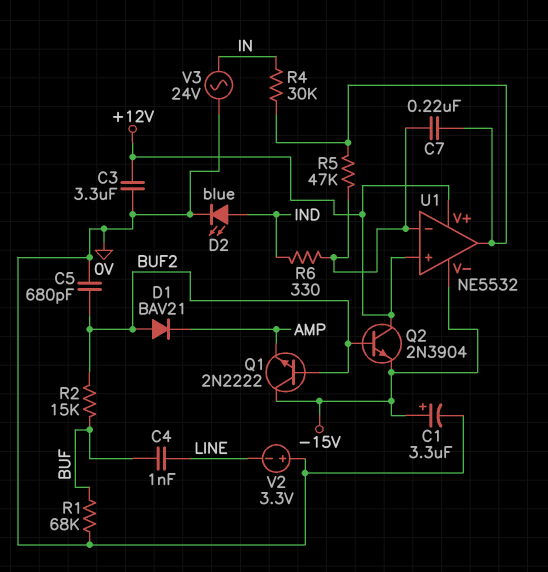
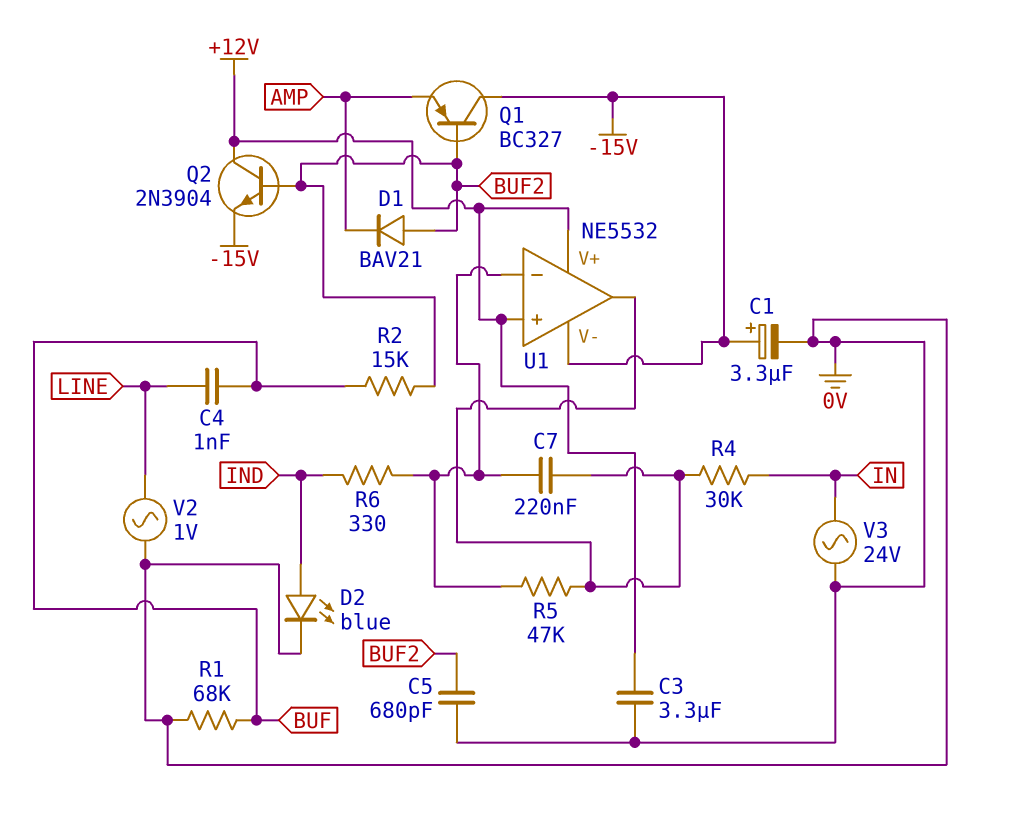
Q1: NPN 2N2222 (B BUF2, C -15V, E AMP) -> PNP BC327 (B BUF2, C -15V, E AMP)
V2: 3.3V (plus 0V, minus LINE) -> AC 1V (0V, LINE)

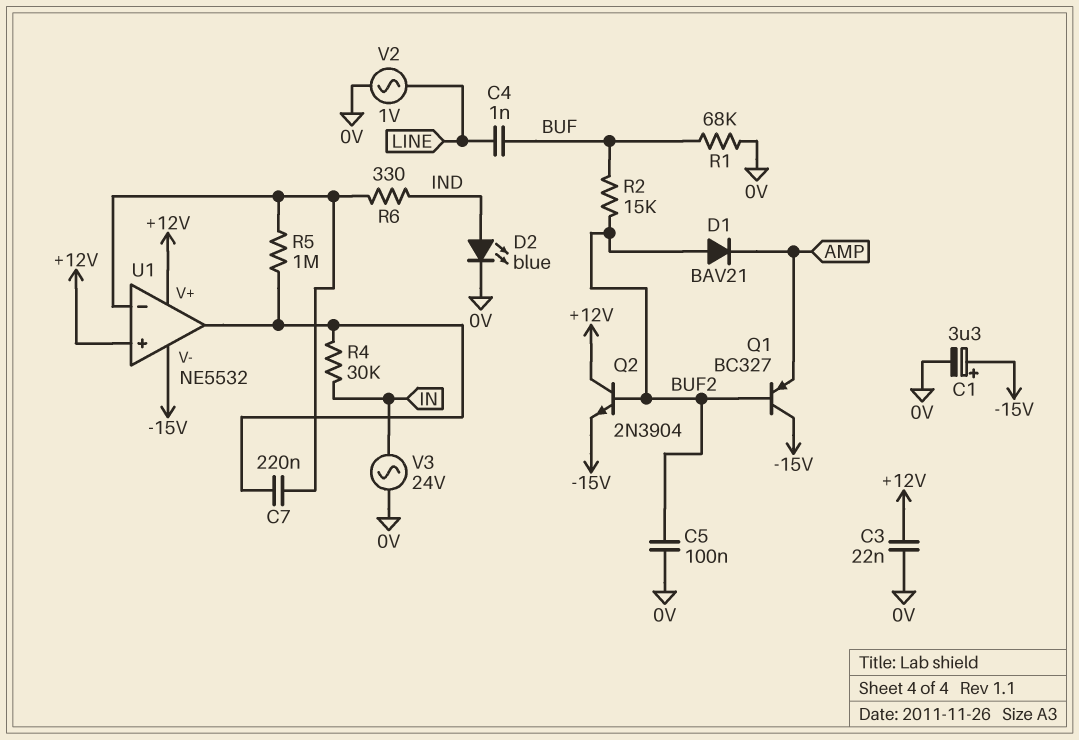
C3: 3.3uF (+12V, 0V) -> 22nF (+12V, 0V)
C5: 680pF (0V, BUF2) -> 100nF (0V, BUF2)
R5: 47k (U1/in-, U1/out) -> 1M (U1/in-, U1/out)

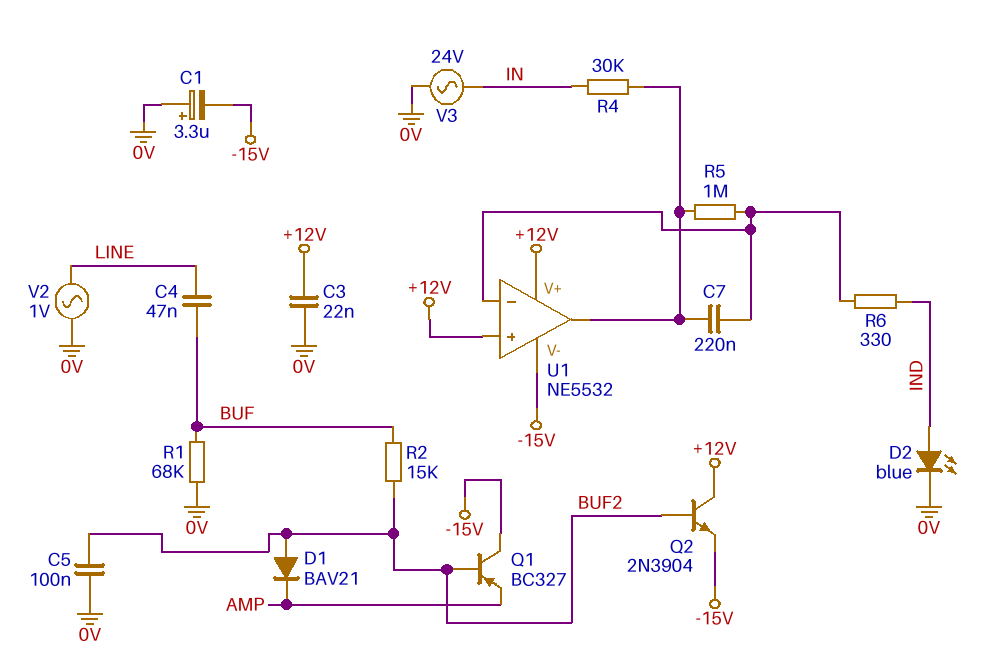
C1: 3.3uF (plus -15V, minus 0V) -> 3.3uF (plus 0V, minus -15V)
C4: 1nF (BUF, LINE) -> 47nF (BUF, LINE)

